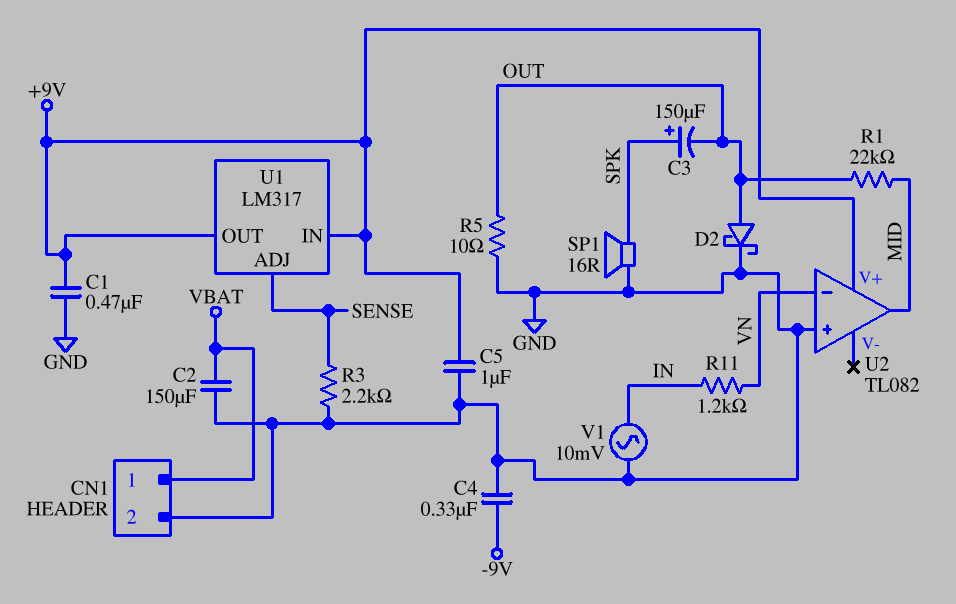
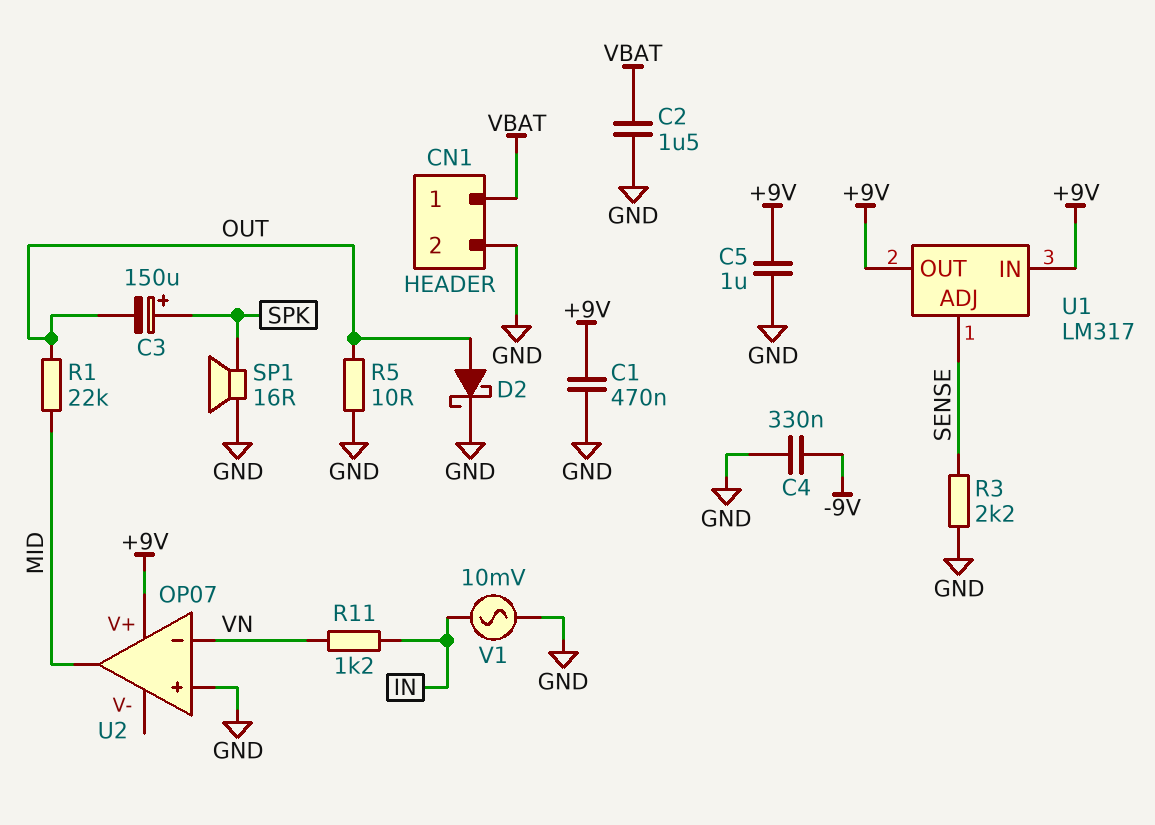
C2: 150uF (GND, VBAT) -> 1.5uF (GND, VBAT)
U2: TL082 -> OP07

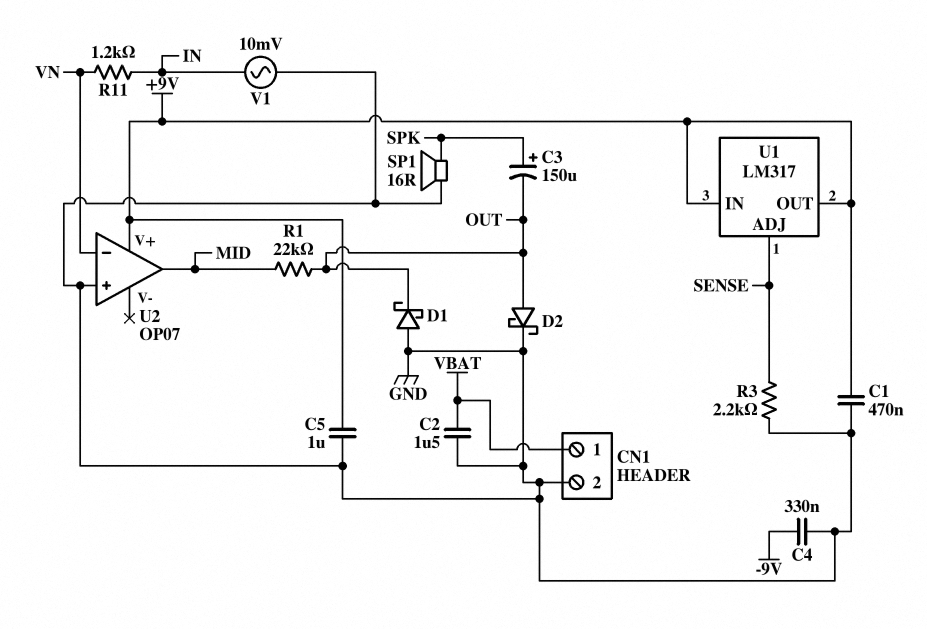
D1: none -> schottky (A GND, K OUT)
R5: 10 (GND, OUT) -> none

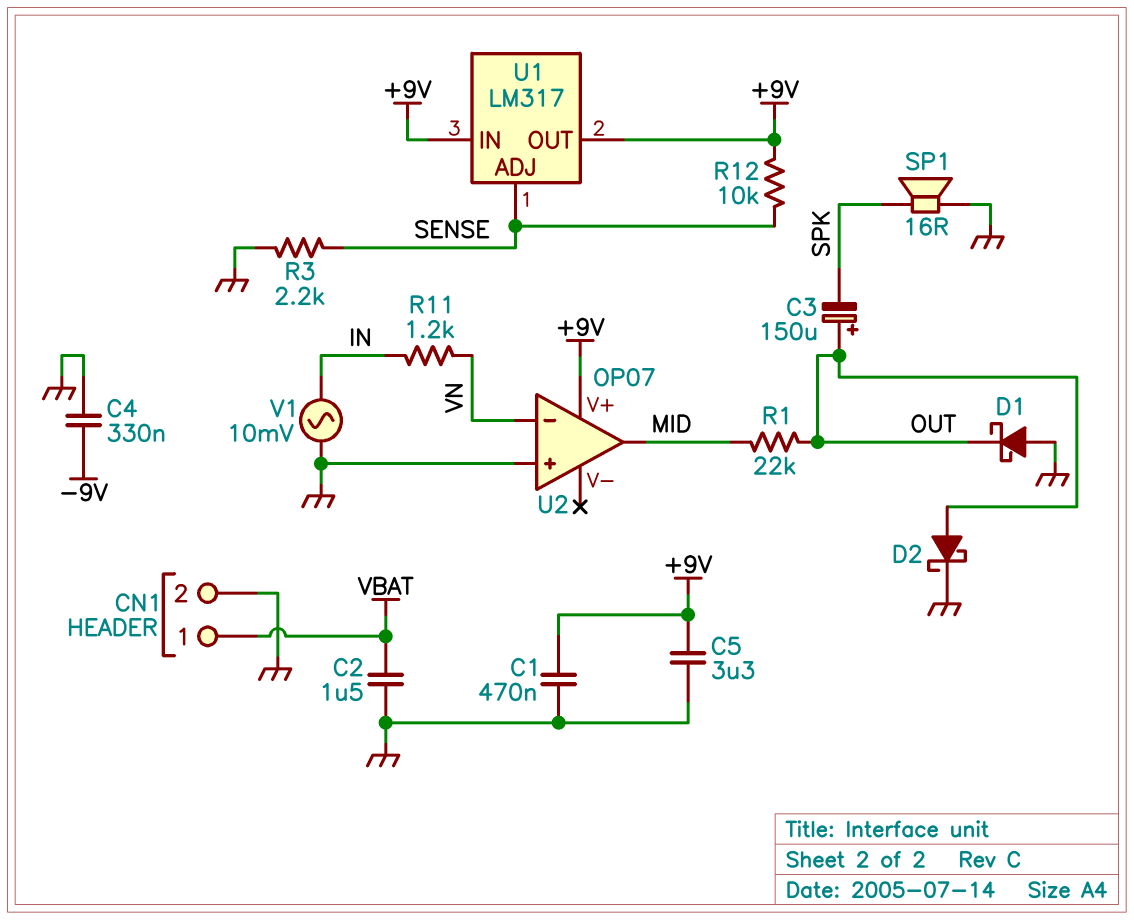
C3: 150uF (plus SPK, minus OUT) -> 150uF (plus OUT, minus SPK)
C5: 1uF (+9V, GND) -> 3.3uF (+9V, GND)
R12: none -> 10k (+9V, SENSE)

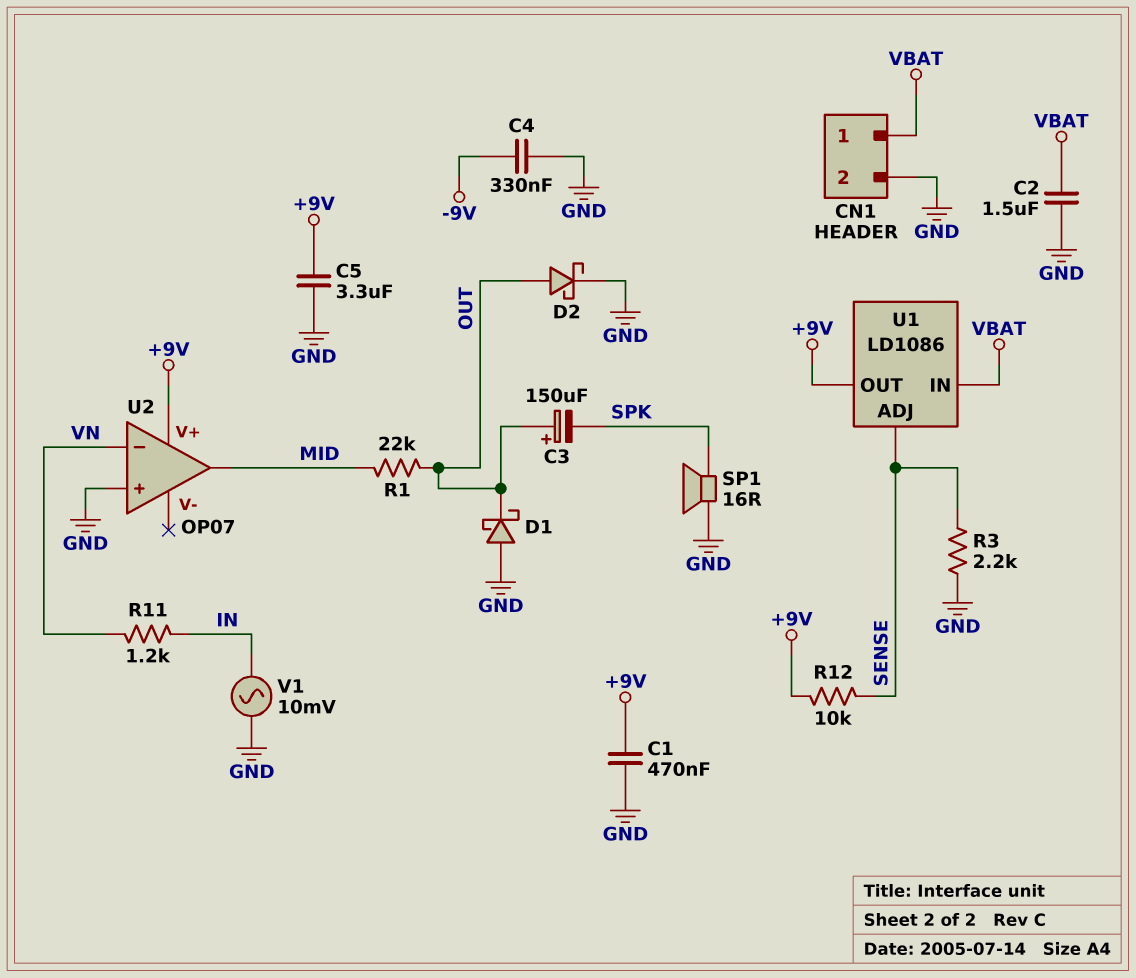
U1: LM317 -> LD1086
U1 pin IN: +9V -> VBAT

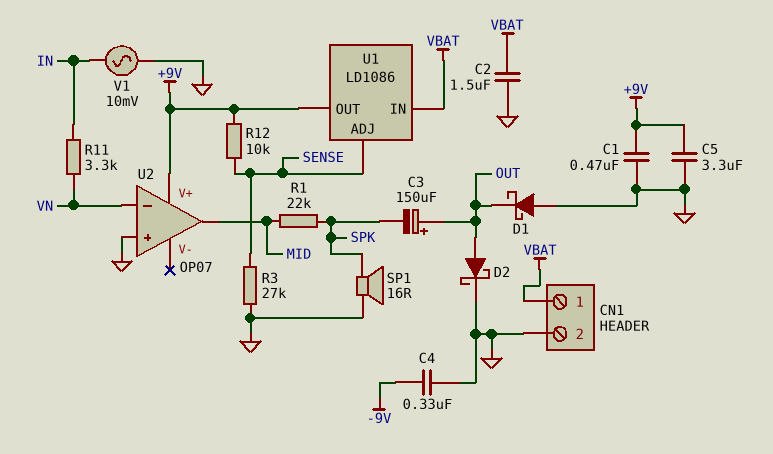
R1: 22k (MID, OUT) -> 22k (MID, SPK)
R3: 2.2k (GND, SENSE) -> 27k (GND, SENSE)
R11: 1.2k (IN, VN) -> 3.3k (IN, VN)

